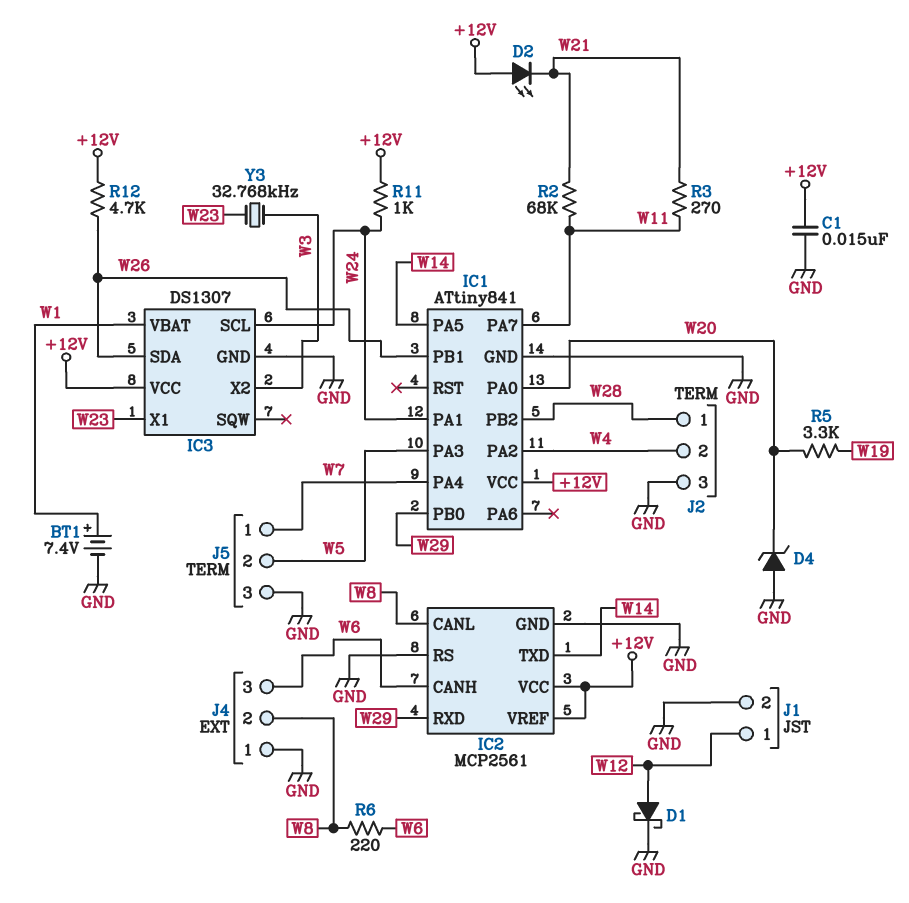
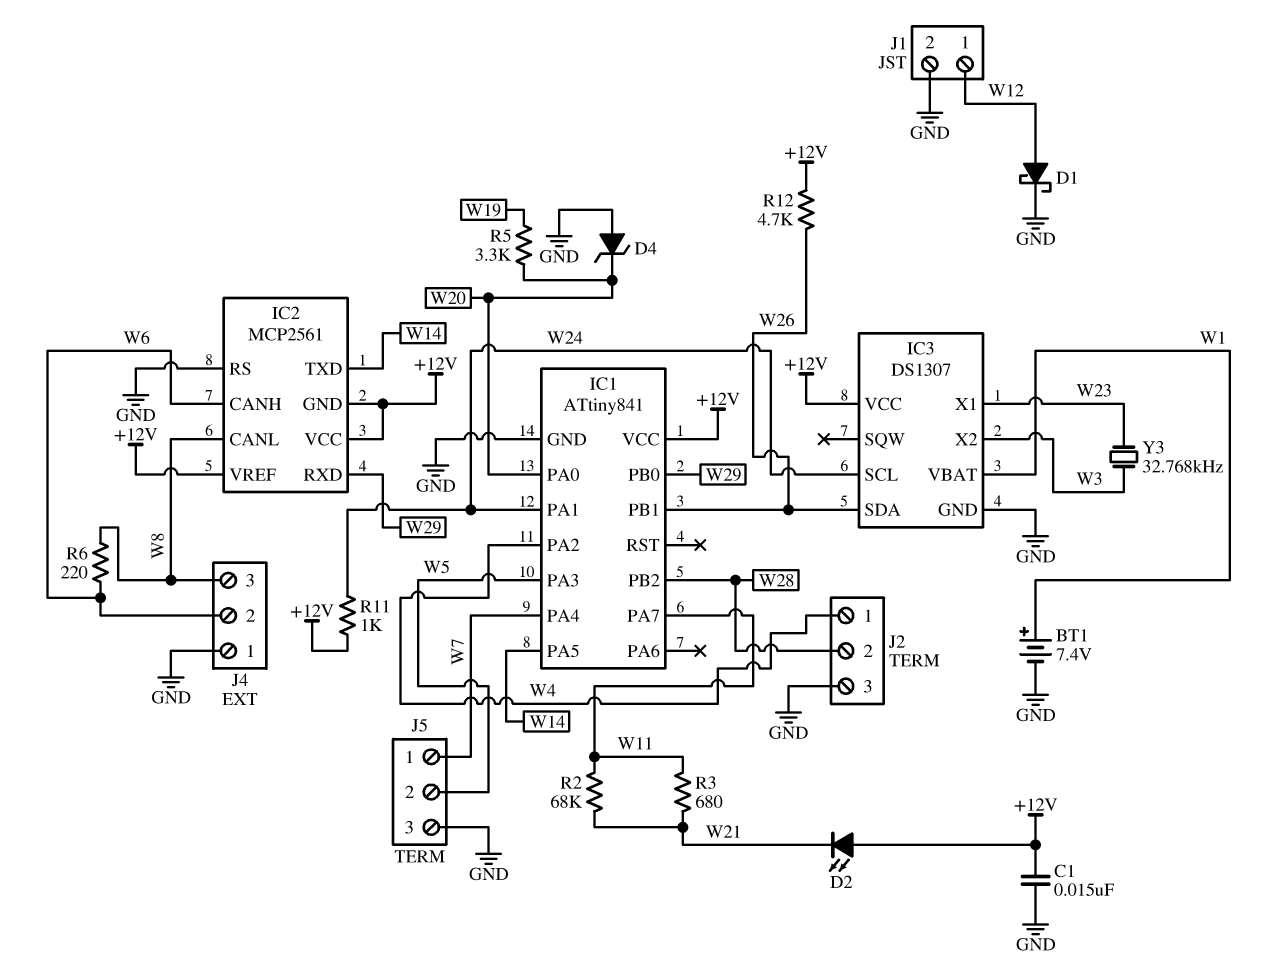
IC2 pin GND: GND -> +12V
J2 pin 1: W28 -> W4
J2 pin 2: W4 -> W28
J4 pin 2: W8 -> W6
J4 pin 3: W6 -> W8
R3: 270 (W11, W21) -> 680 (W11, W21)

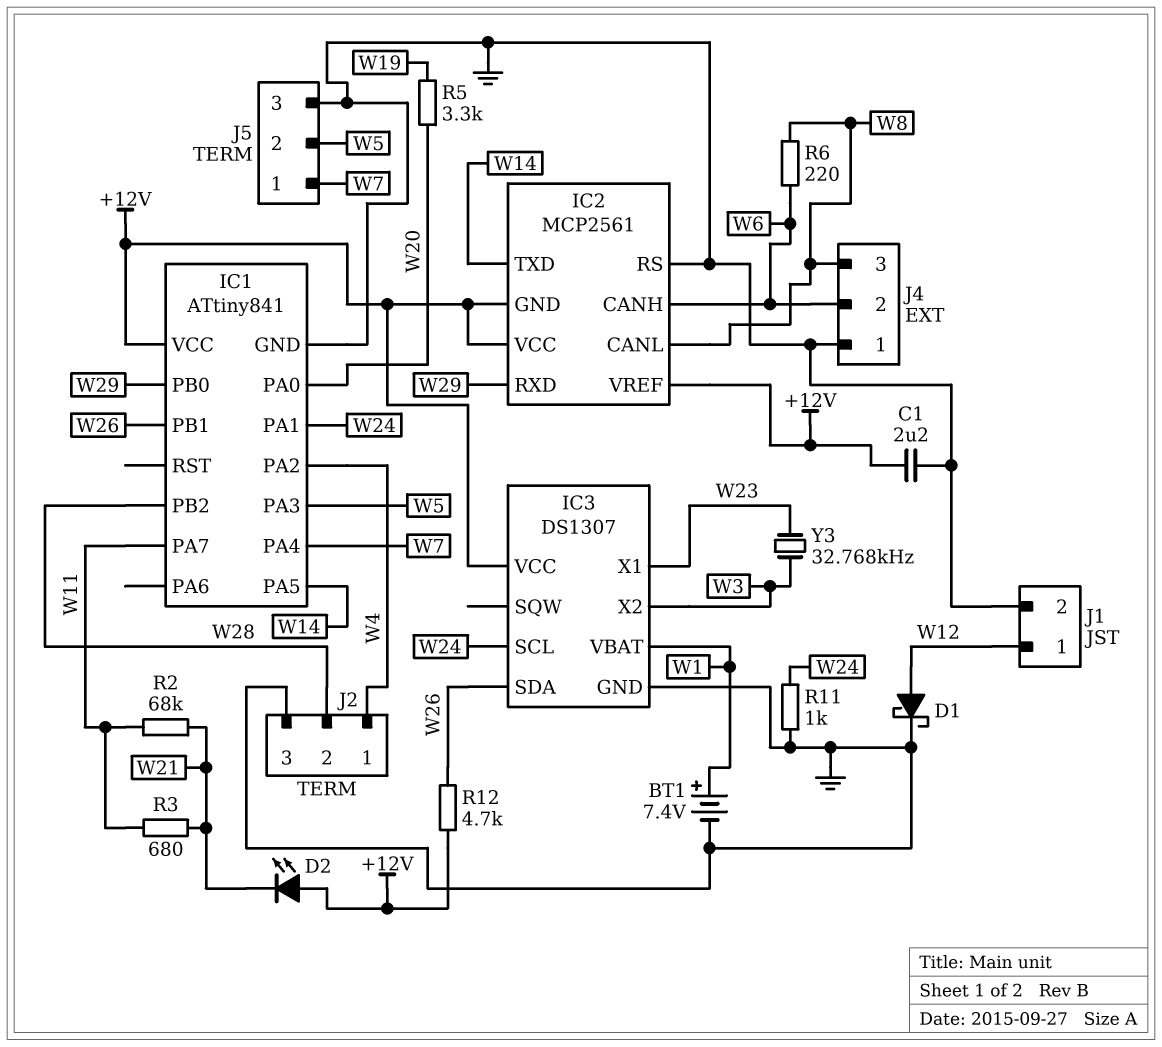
C1: 15nF (+12V, GND) -> 2.2uF (+12V, GND)
D4: zener (A GND, K W20) -> none
R11: 1k (+12V, W24) -> 1k (GND, W24)

